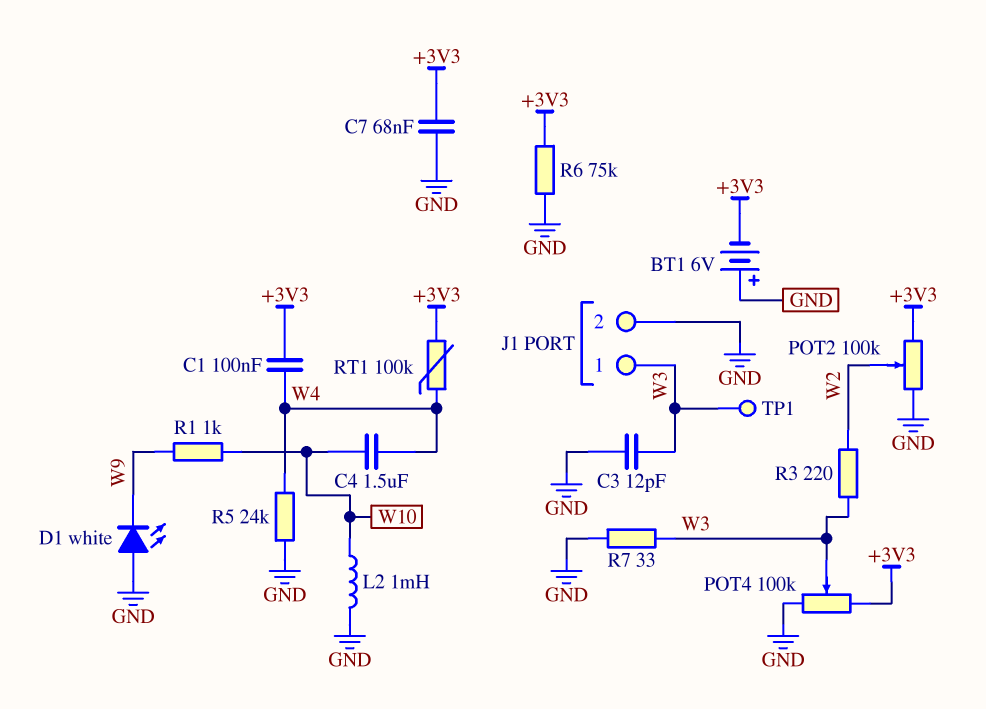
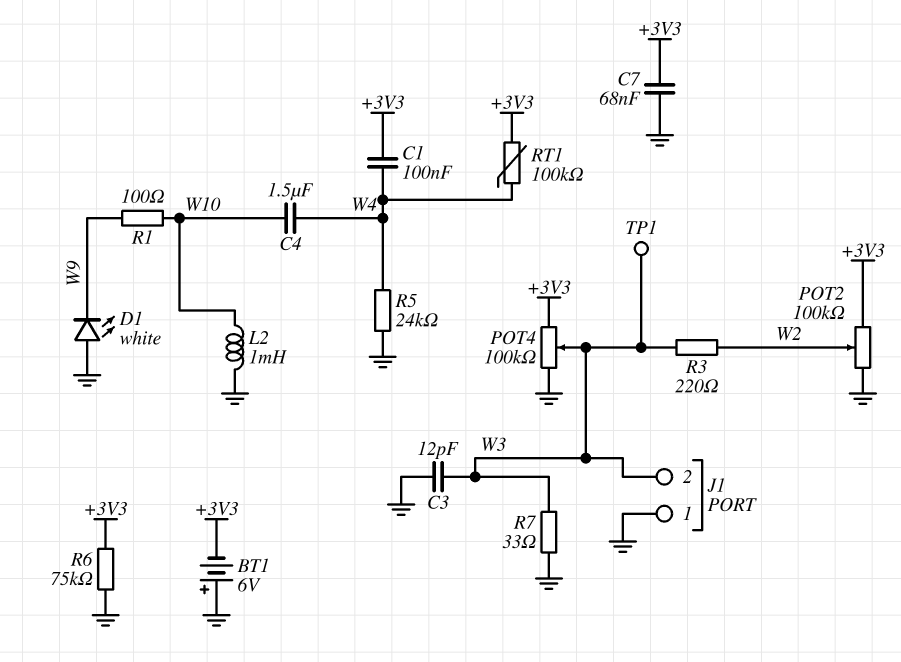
J1 pin 1: W3 -> GND
J1 pin 2: GND -> W3
R1: 1k (W9, W10) -> 100 (W9, W10)

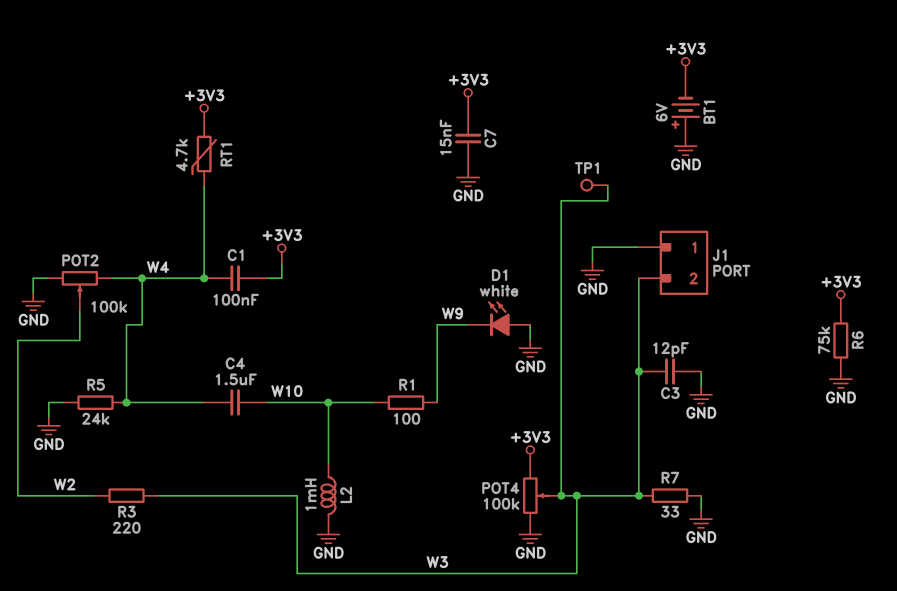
C7: 68nF (+3V3, GND) -> 15nF (+3V3, GND)
POT2: 100k (+3V3, GND, wiper W2) -> 100k (GND, W4, wiper W2)
RT1: 100k (+3V3, W4) -> 4.7k (+3V3, W4)

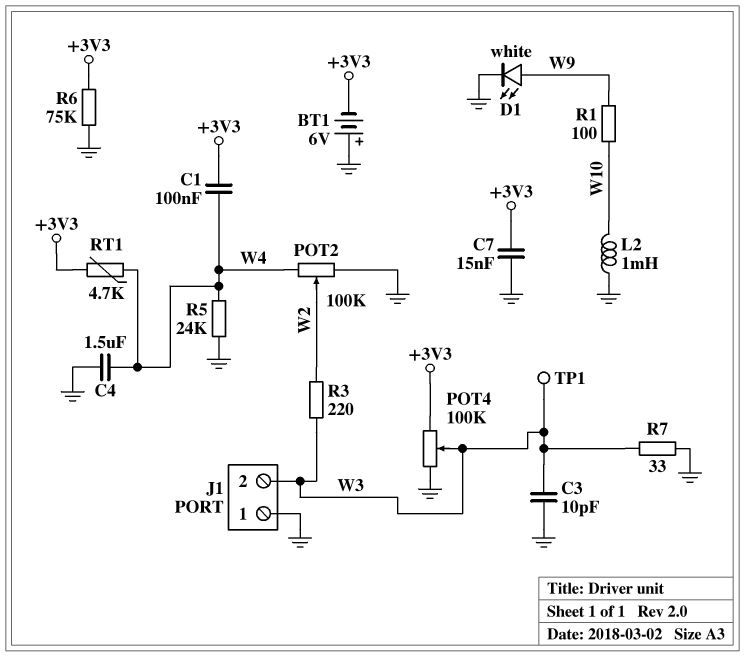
C3: 12pF (GND, W3) -> 10pF (GND, W3)
C4: 1.5uF (W4, W10) -> 1.5uF (GND, W4)
D1: LED white (A GND, K W9) -> LED white (A W9, K GND)

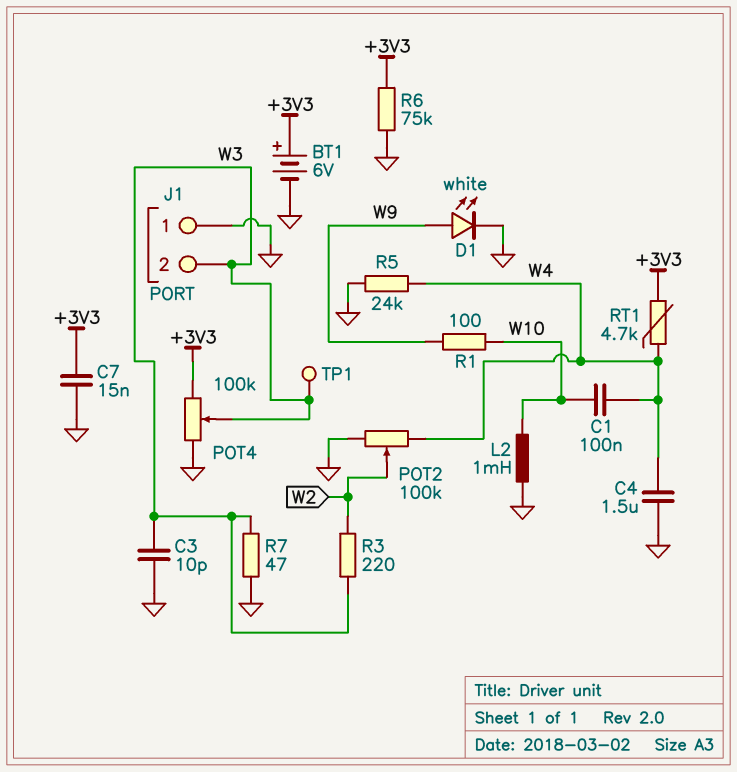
BT1: 6V (plus GND, minus +3V3) -> 6V (plus +3V3, minus GND)
C1: 100nF (+3V3, W4) -> 100nF (W4, W10)
R7: 33 (GND, W3) -> 47 (GND, W3)

